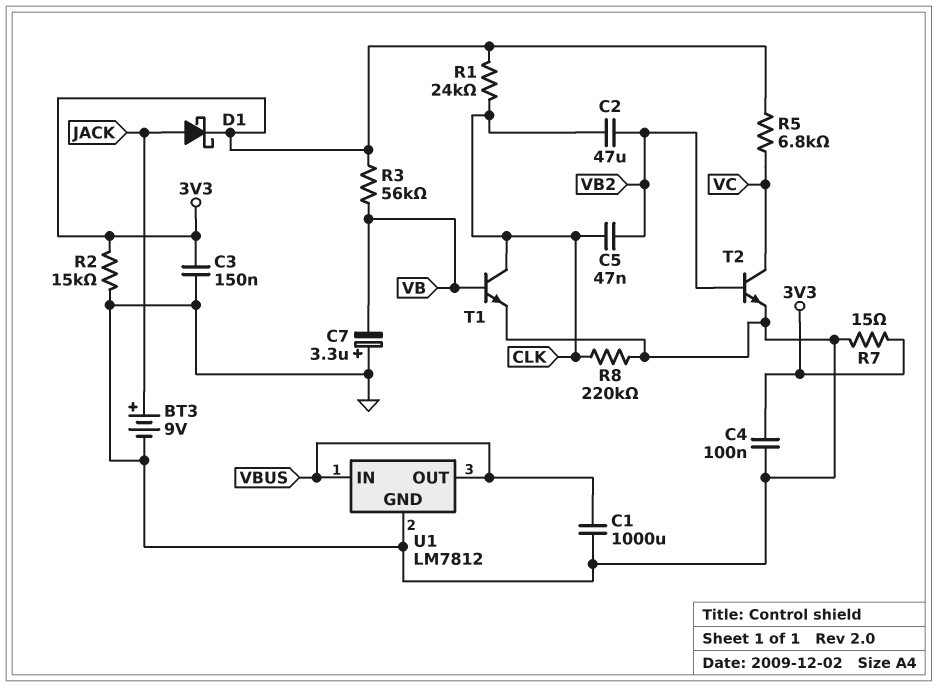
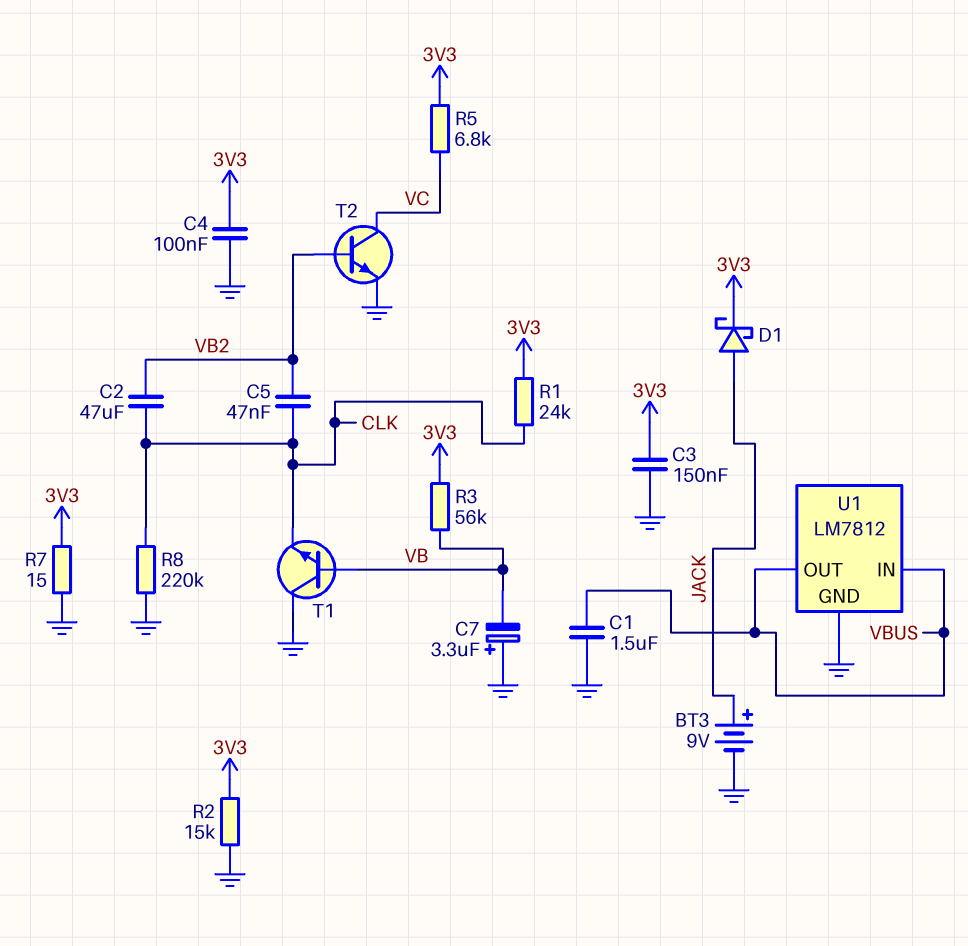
C1: 1000uF (GND, VBUS) -> 1.5uF (GND, VBUS)
T1: NPN (B VB, C CLK, E GND) -> NPN (B VB, C GND, E CLK)

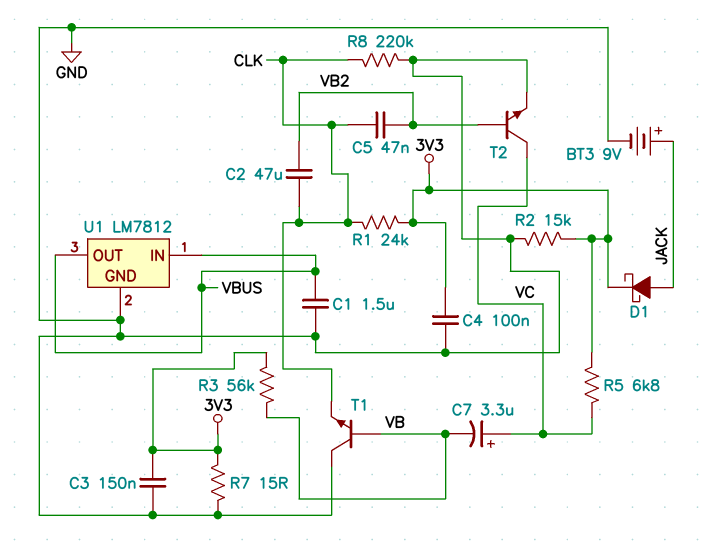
C7: 3.3uF (plus GND, minus VB) -> 3.3uF (plus VC, minus VB)

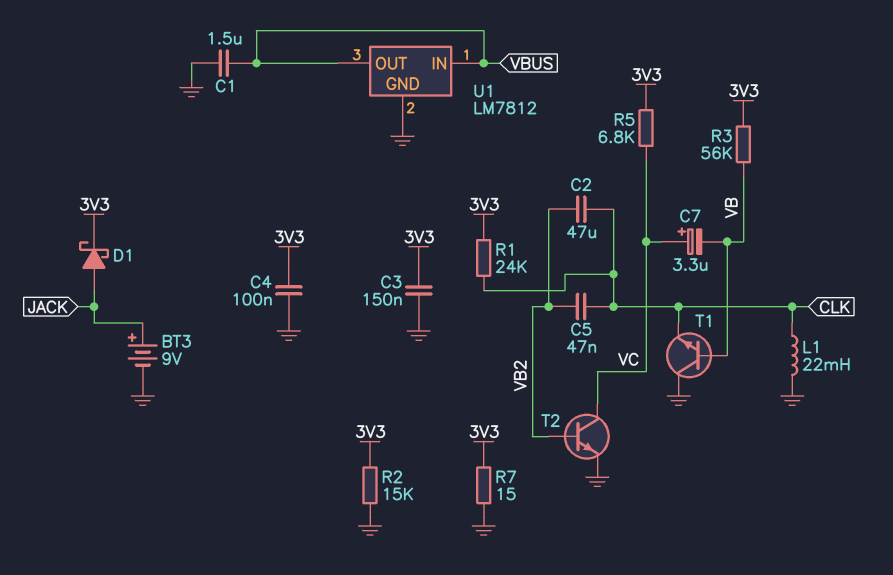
L1: none -> 22mH (CLK, GND)
R8: 220k (CLK, GND) -> none

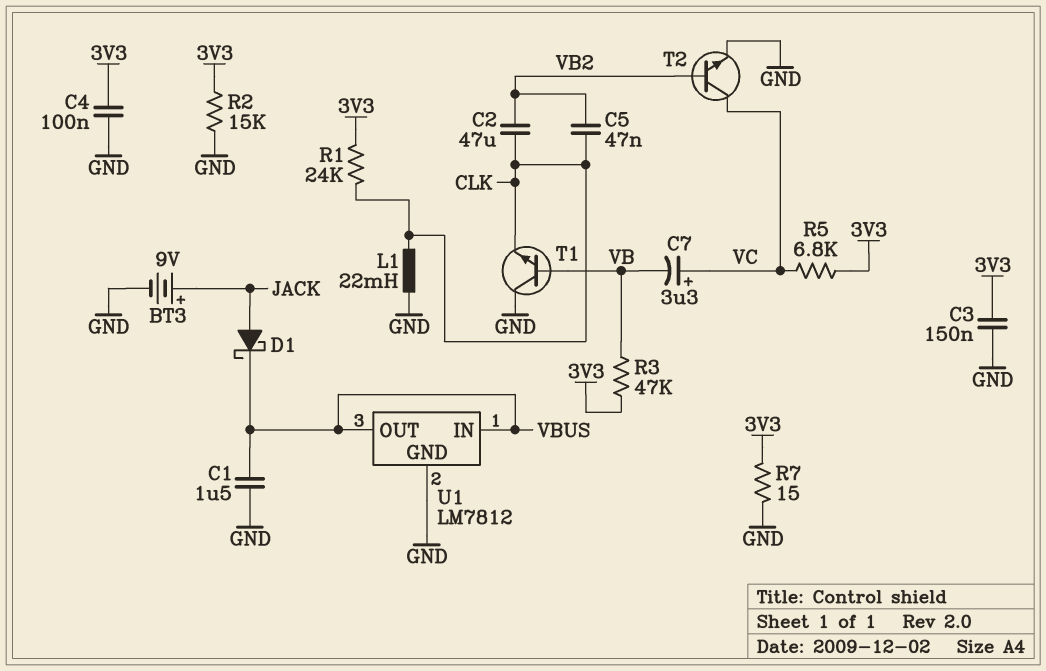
D1: schottky (A JACK, K 3V3) -> schottky (A JACK, K VBUS)
R3: 56k (3V3, VB) -> 47k (3V3, VB)

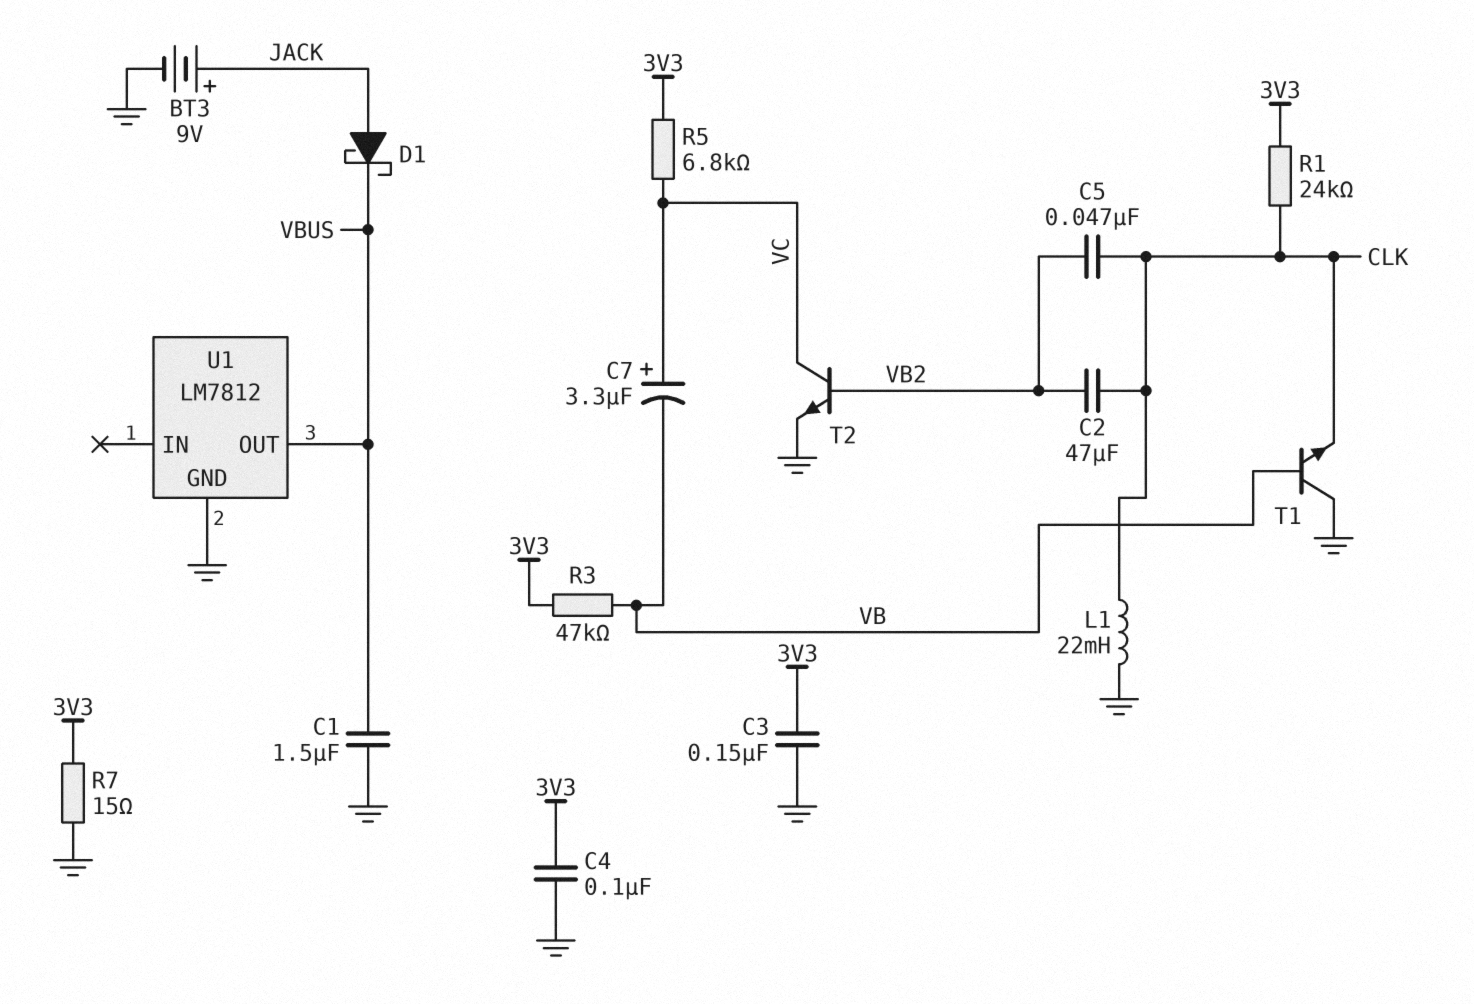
R2: 15k (3V3, GND) -> none
U1 pin IN: VBUS -> none

